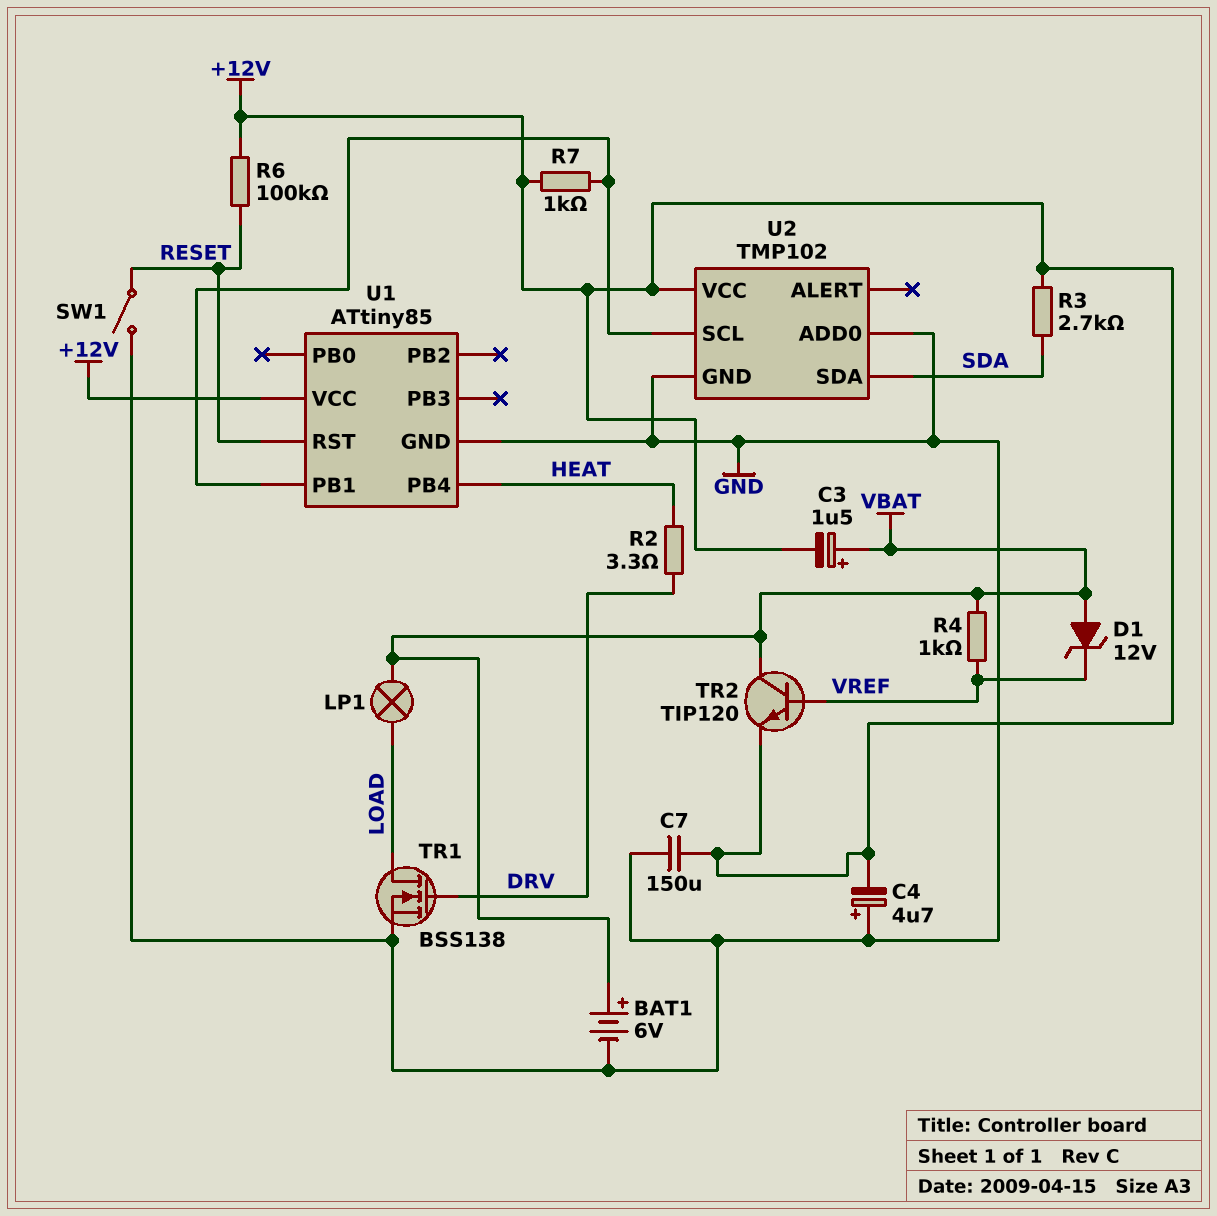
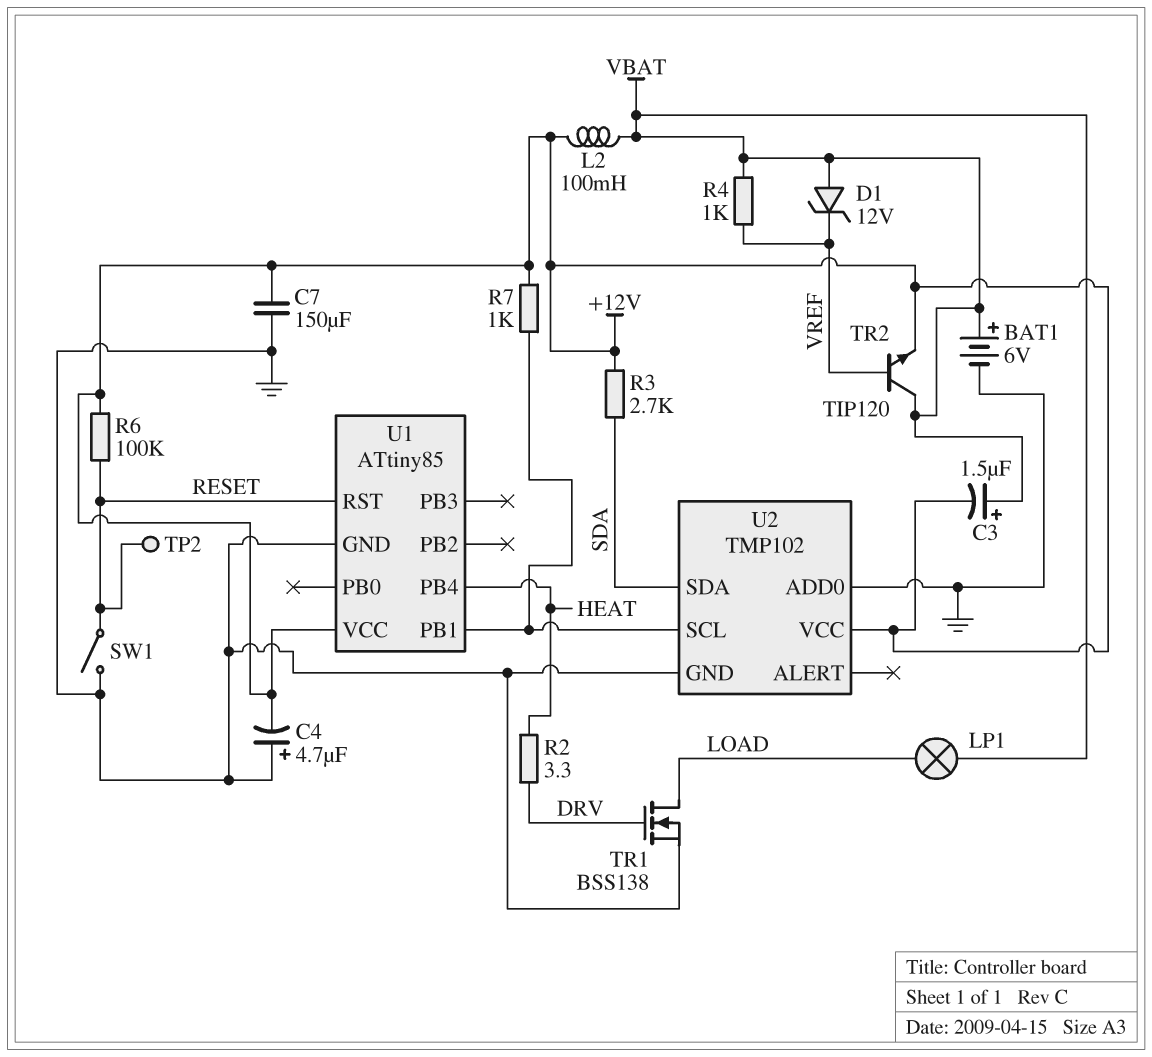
L2: none -> 100mH (+12V, VBAT)
TP2: none -> test point (RESET)

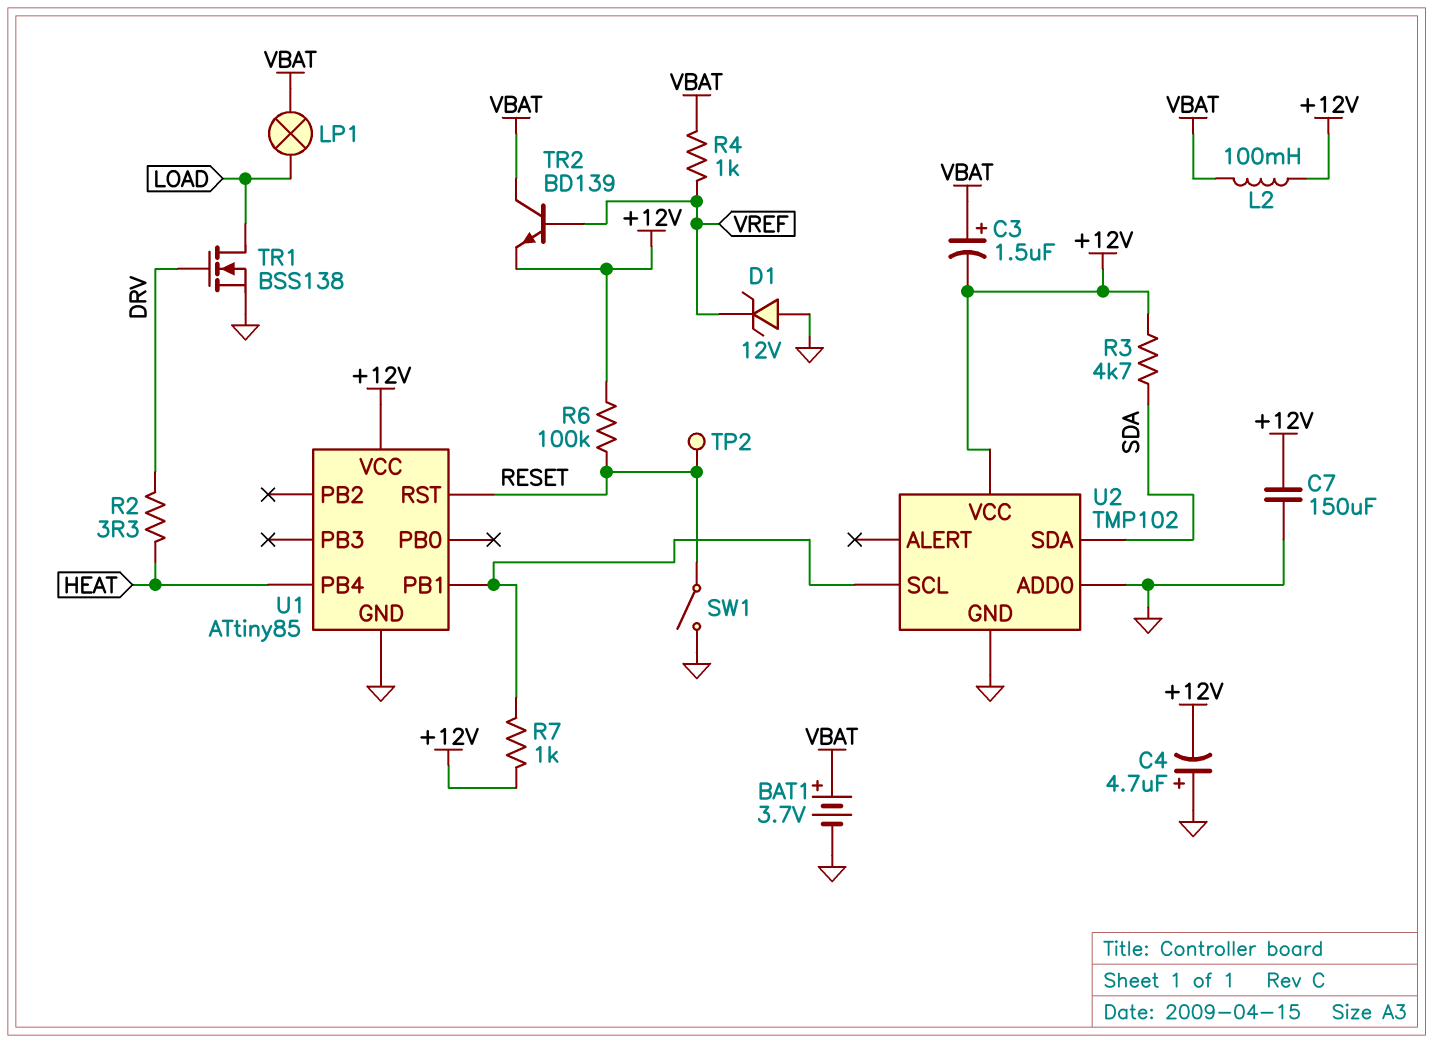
BAT1: 6V (plus VBAT, minus GND) -> 3.7V (plus VBAT, minus GND)
D1: zener 12V (A VBAT, K VREF) -> zener 12V (A GND, K VREF)
R3: 2.7k (+12V, SDA) -> 4.7k (+12V, SDA)
TR2: NPN TIP120 (B VREF, C VBAT, E +12V) -> NPN BD139 (B VREF, C VBAT, E +12V)

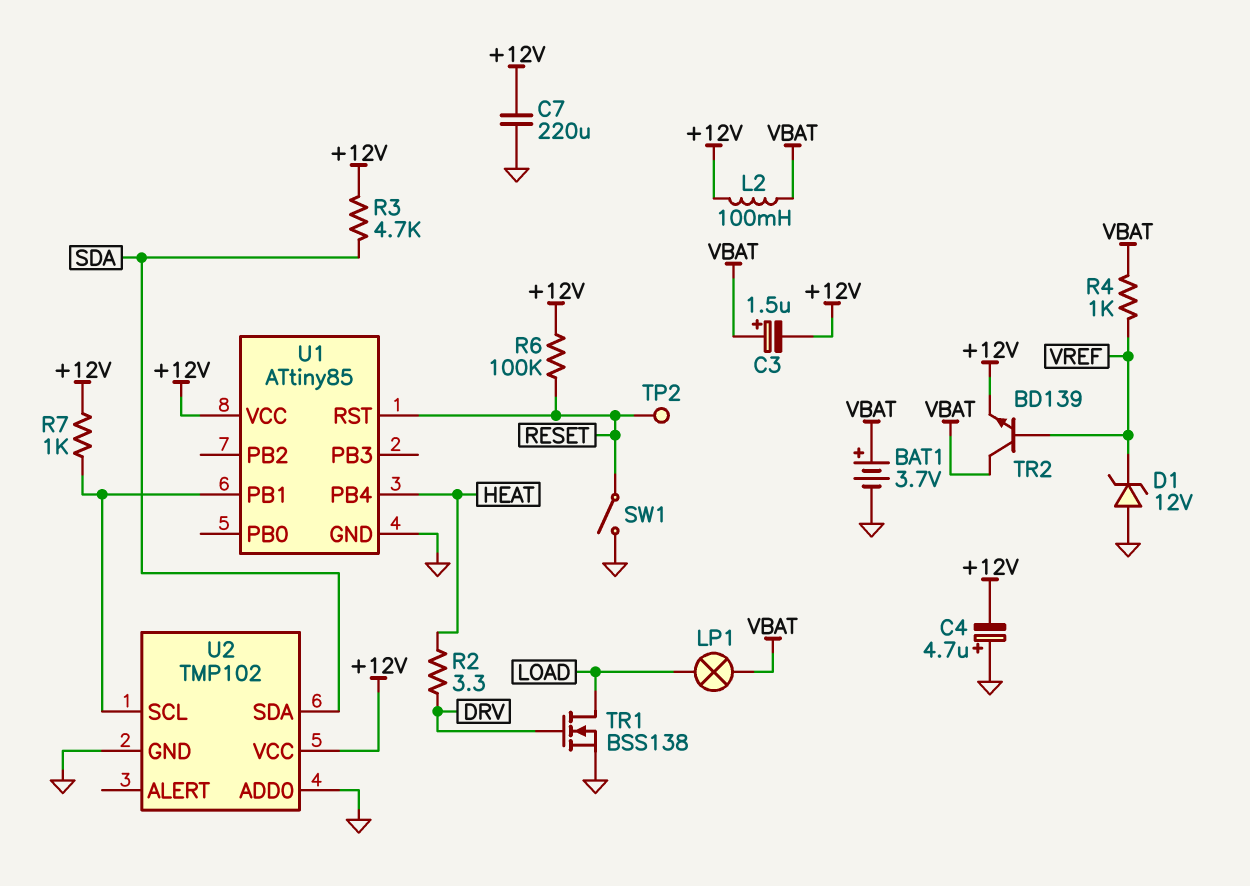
C7: 150uF (+12V, GND) -> 220uF (+12V, GND)

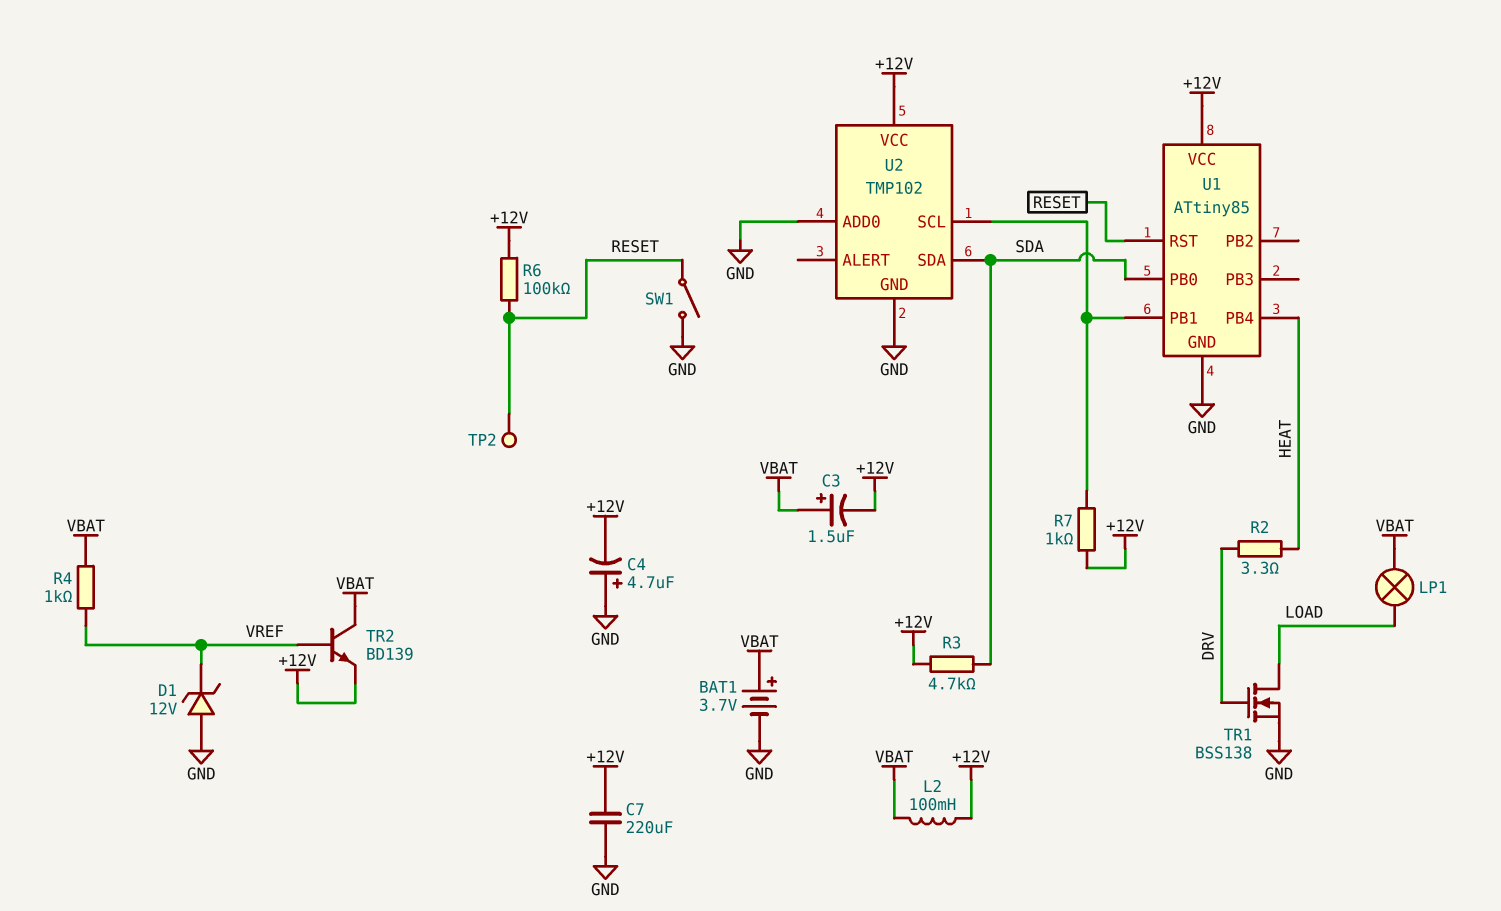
U1 pin PB0: none -> SDA

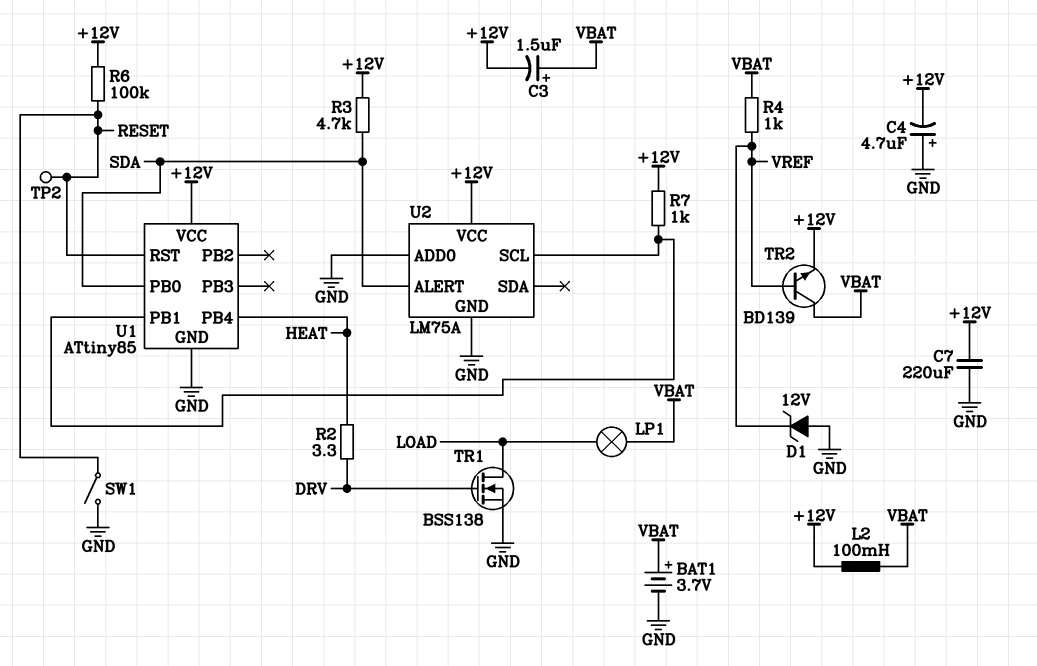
U2: TMP102 -> LM75A
U2 pin ALERT: none -> SDA
U2 pin SDA: SDA -> none

